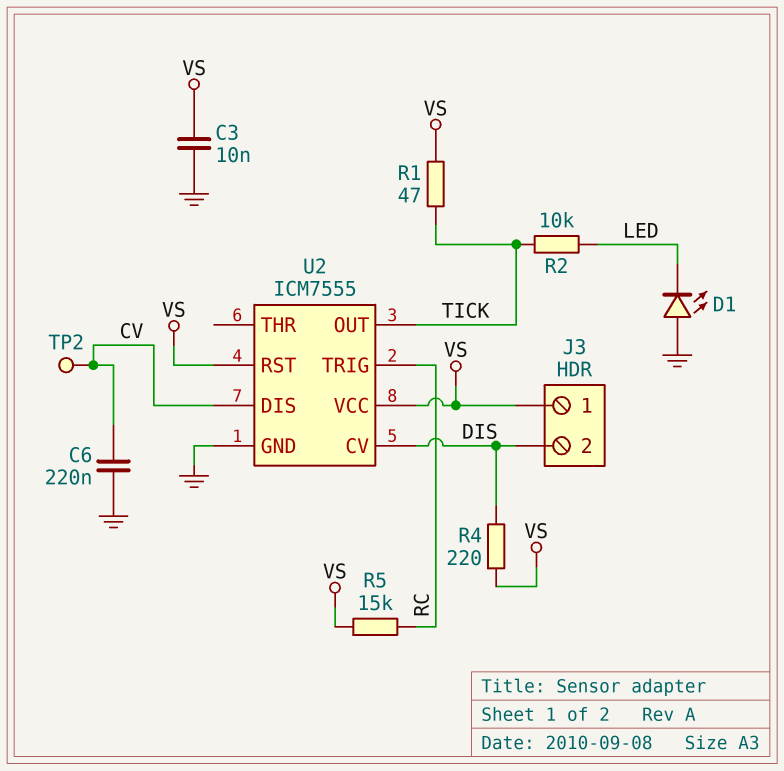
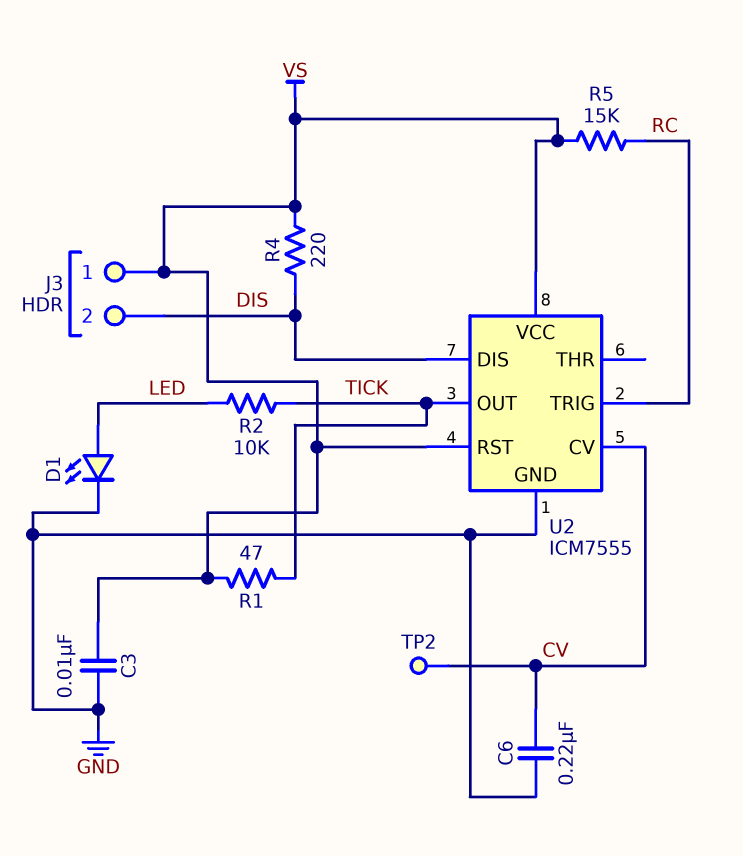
D1: LED (A GND, K LED) -> LED (A LED, K GND)
U2 pin CV: DIS -> CV
U2 pin DIS: CV -> DIS

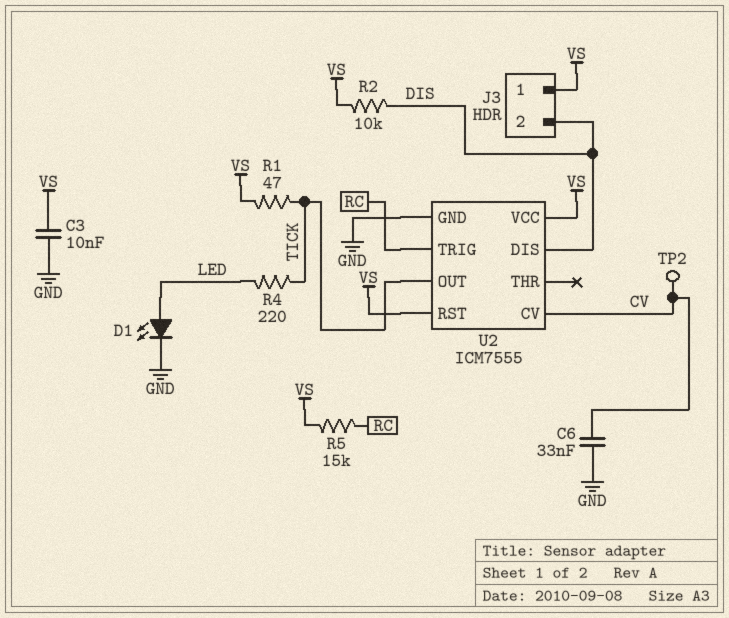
C6: 220nF (CV, GND) -> 33nF (CV, GND)
R2: 10k (LED, TICK) -> 10k (DIS, VS)
R4: 220 (DIS, VS) -> 220 (LED, TICK)

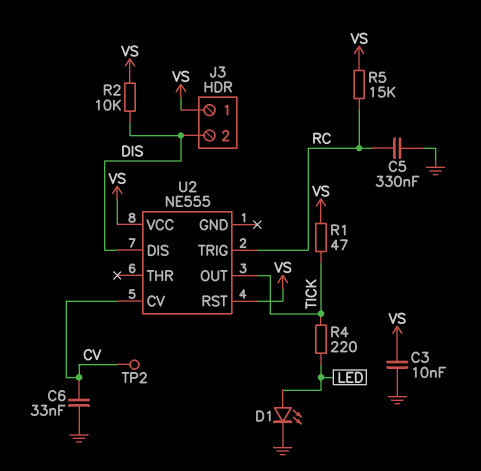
C5: none -> 330nF (GND, RC)
U2: ICM7555 -> NE555
U2 pin GND: GND -> none

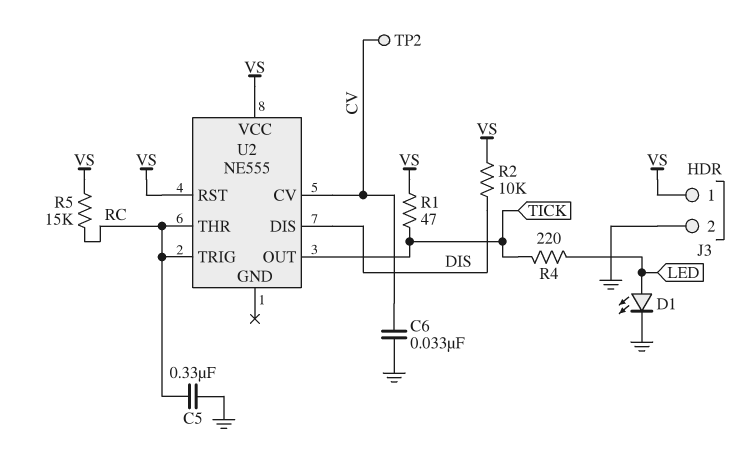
C3: 10nF (GND, VS) -> none
J3 pin 2: DIS -> GND
U2 pin THR: none -> RC

